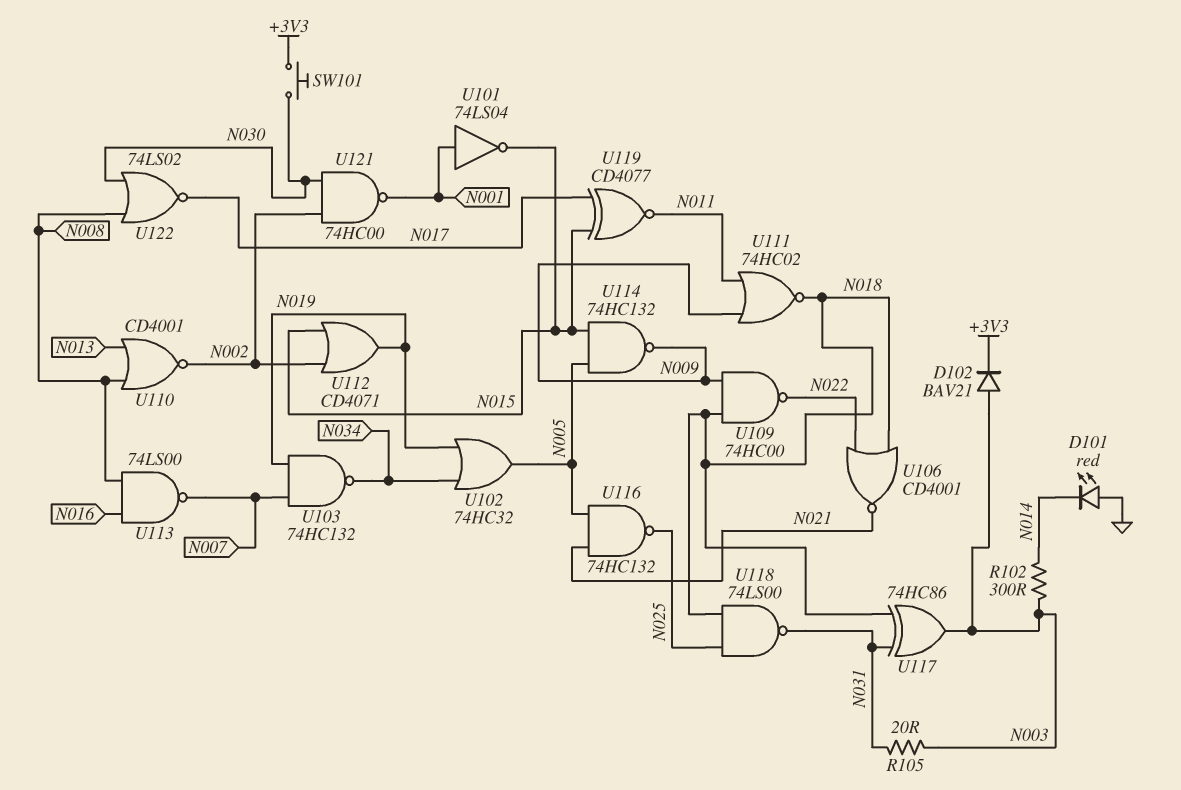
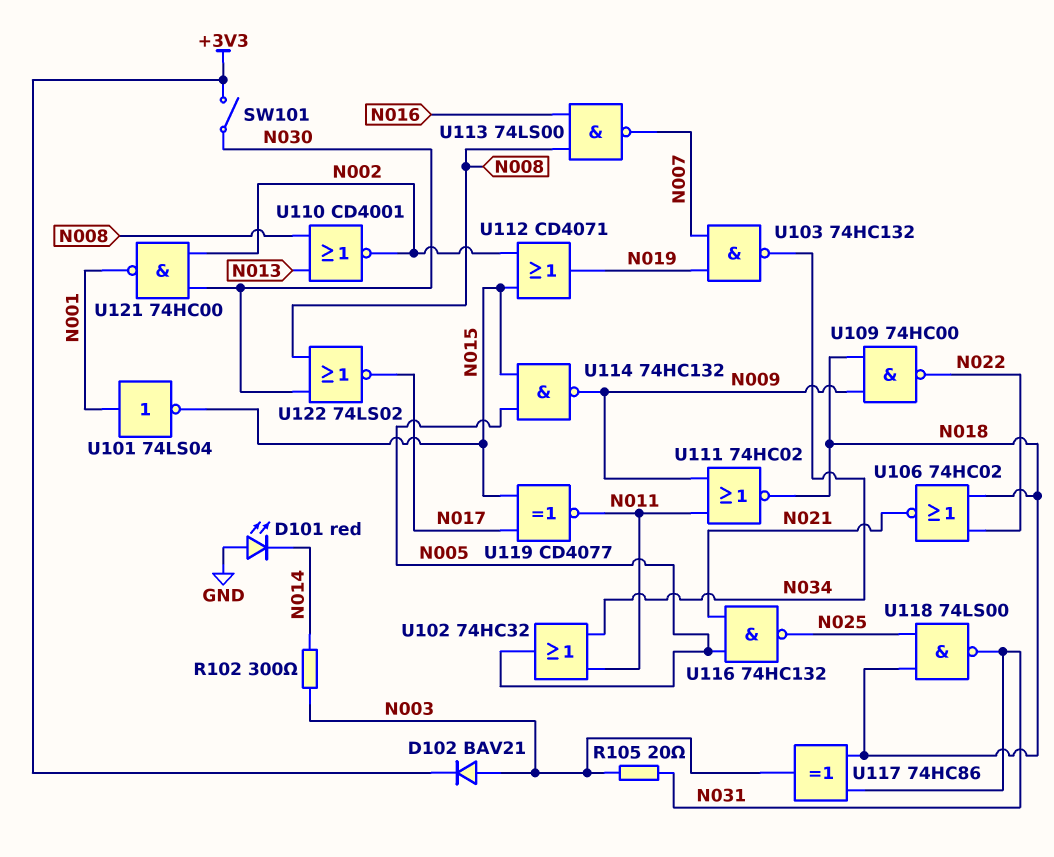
SW101: button (+3V3, N030) -> switch (+3V3, N030)
U102: OR 74HC32 (in N019, in N034, out N005) -> OR 74HC32 (in N011, in N034, out N005)
U106: NOR CD4001 (in N018, in N022, out N021) -> NOR 74HC02 (in N018, in N022, out N021)

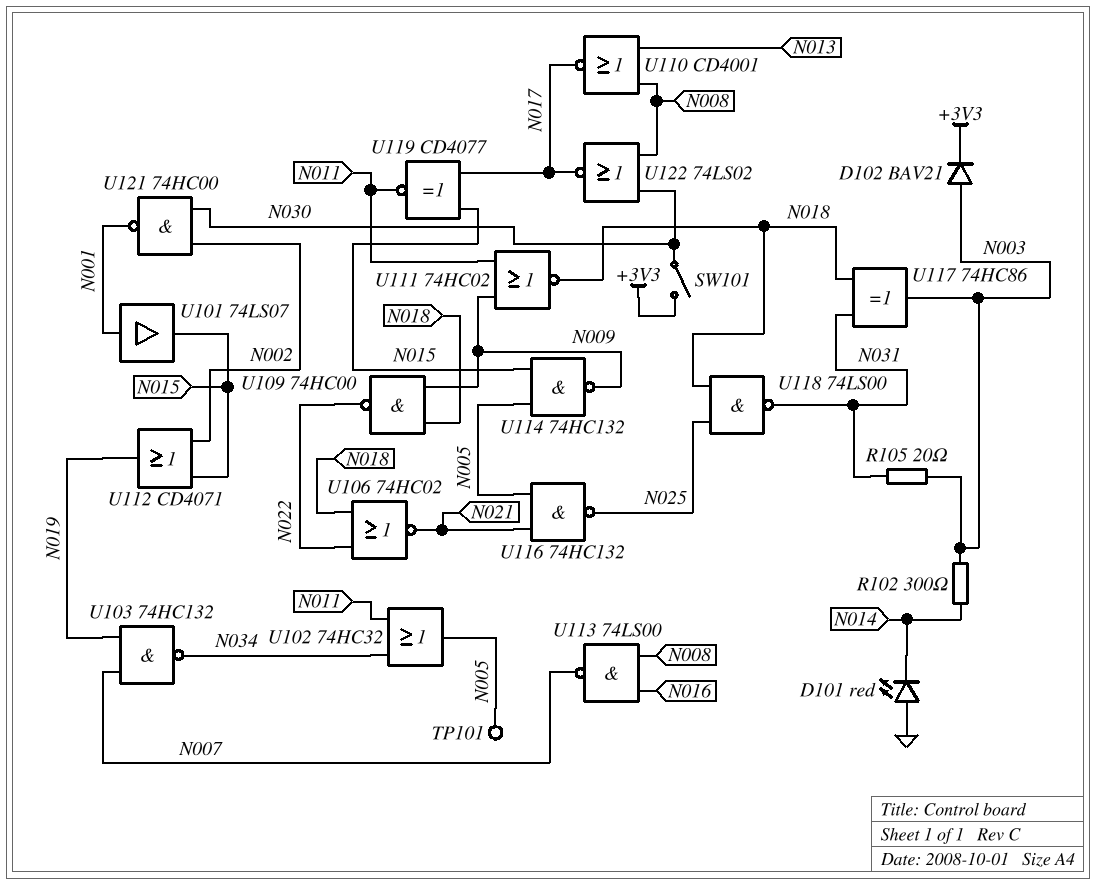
TP101: none -> test point (N005)
U101: NOT 74LS04 (in N001, out N015) -> buffer 74LS07 (in N001, out N015)
U110: NOR CD4001 (in N008, in N013, out N002) -> NOR CD4001 (in N008, in N013, out N017)

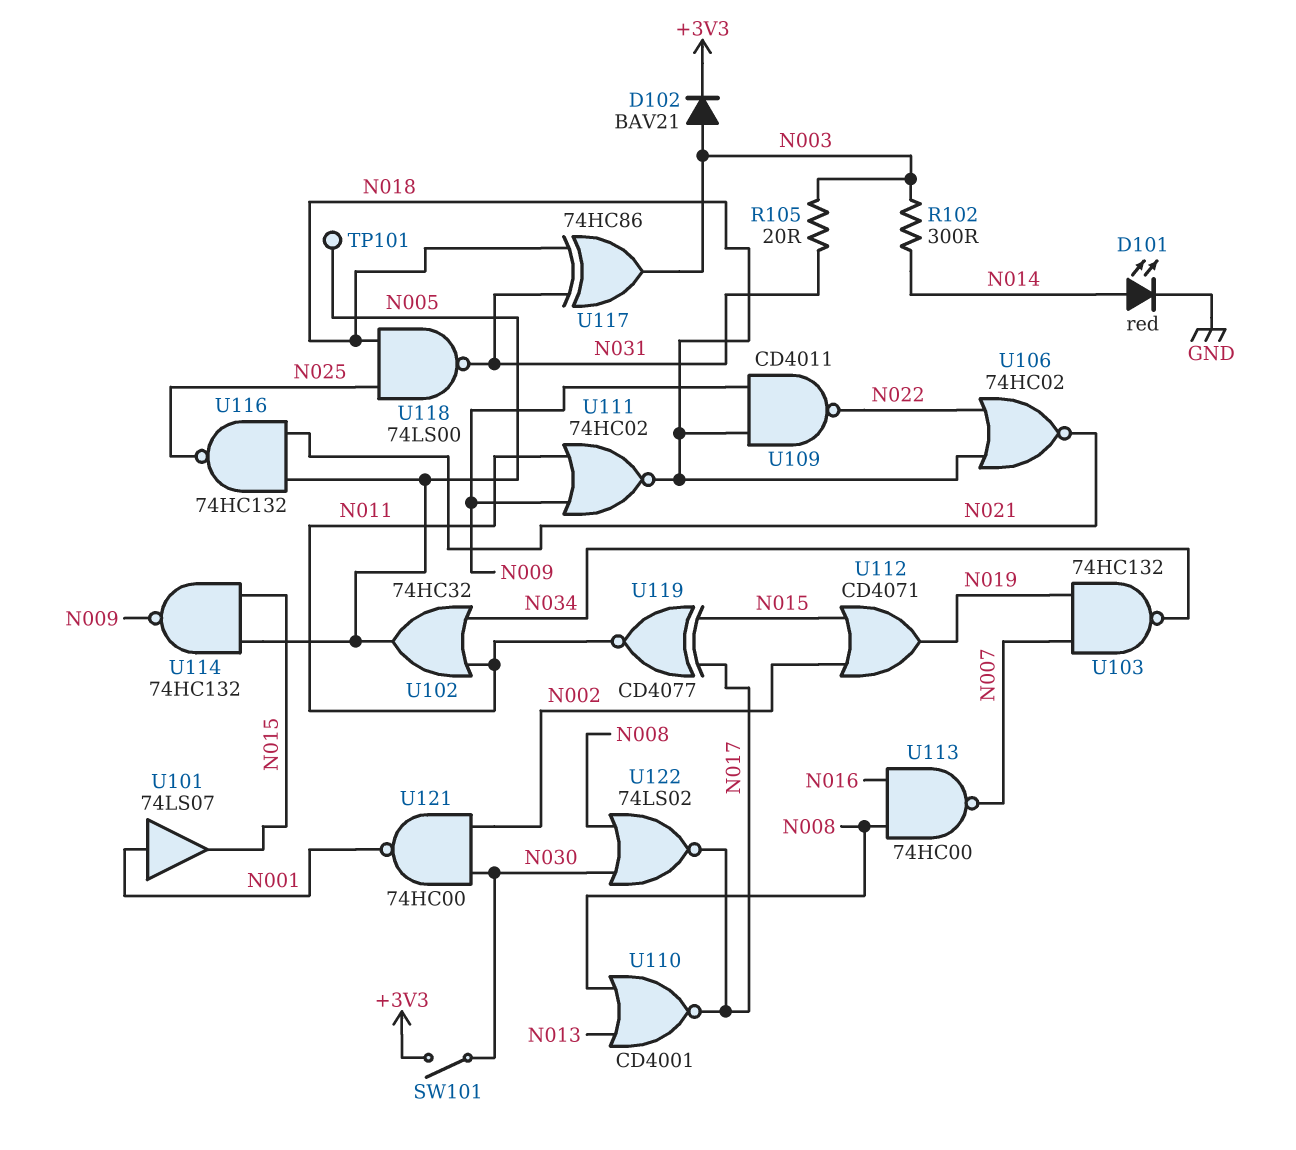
D101: LED red (A GND, K N014) -> LED red (A N014, K GND)
U109: NAND 74HC00 (in N009, in N018, out N022) -> NAND CD4011 (in N009, in N018, out N022)
U113: NAND 74LS00 (in N008, in N016, out N007) -> NAND 74HC00 (in N008, in N016, out N007)

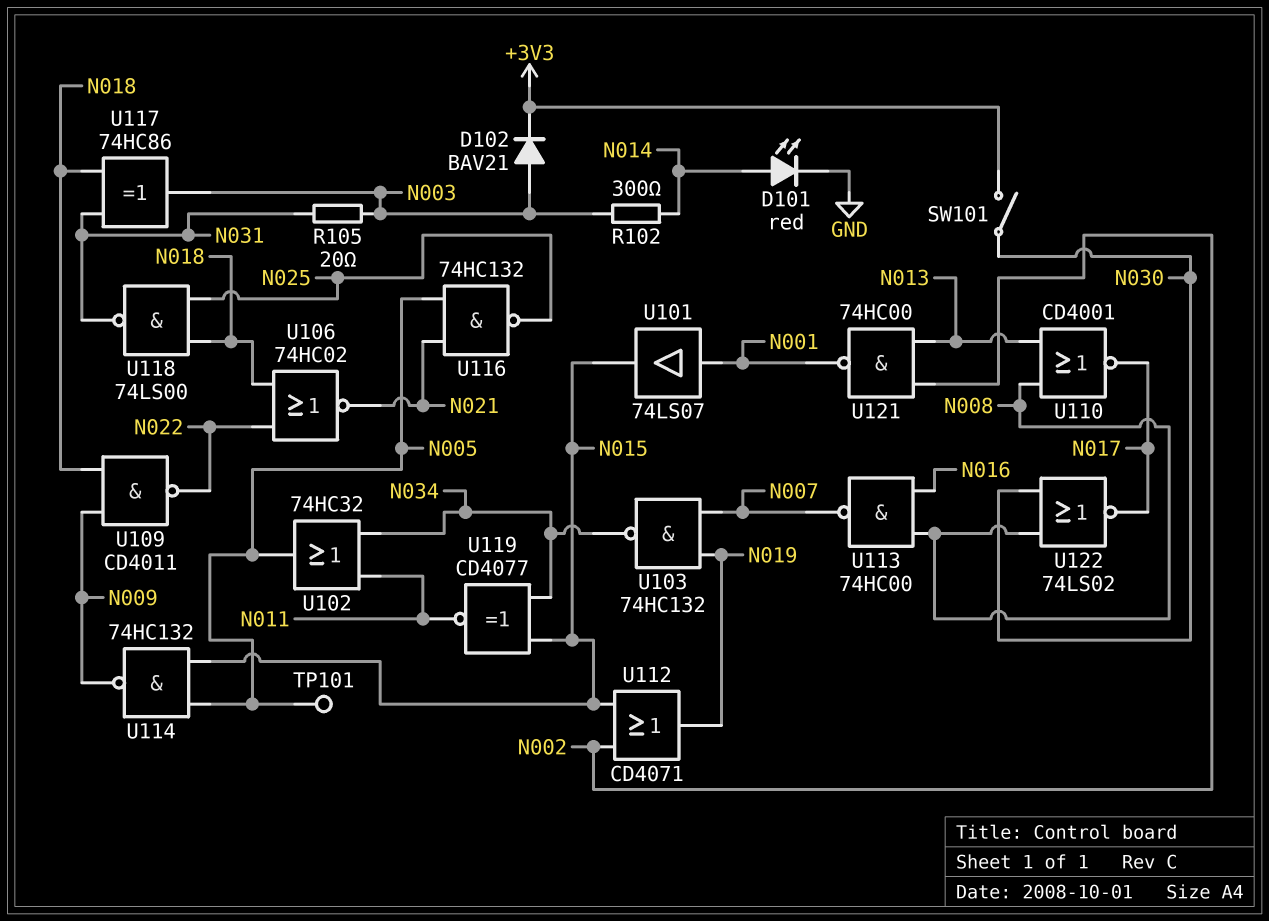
U111: NOR 74HC02 (in N009, in N011, out N018) -> none
U119: XNOR CD4077 (in N015, in N017, out N011) -> XNOR CD4077 (in N015, in N034, out N011)
U121: NAND 74HC00 (in N002, in N030, out N001) -> NAND 74HC00 (in N002, in N013, out N001)

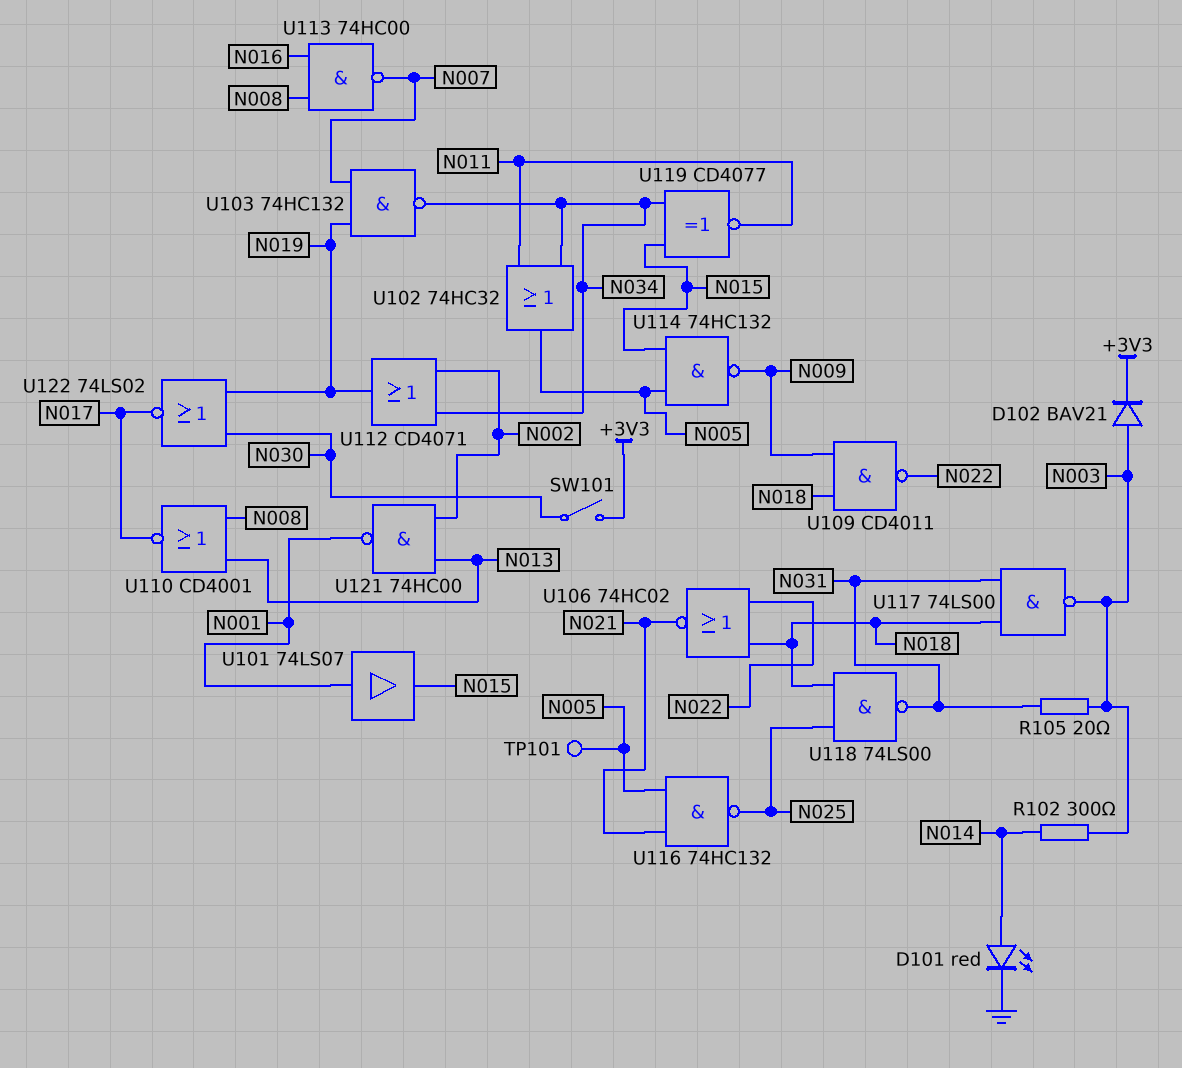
U112: OR CD4071 (in N002, in N015, out N019) -> OR CD4071 (in N002, in N034, out N019)
U117: XOR 74HC86 (in N018, in N031, out N003) -> NAND 74LS00 (in N018, in N031, out N003)
U122: NOR 74LS02 (in N008, in N030, out N017) -> NOR 74LS02 (in N019, in N030, out N017)

